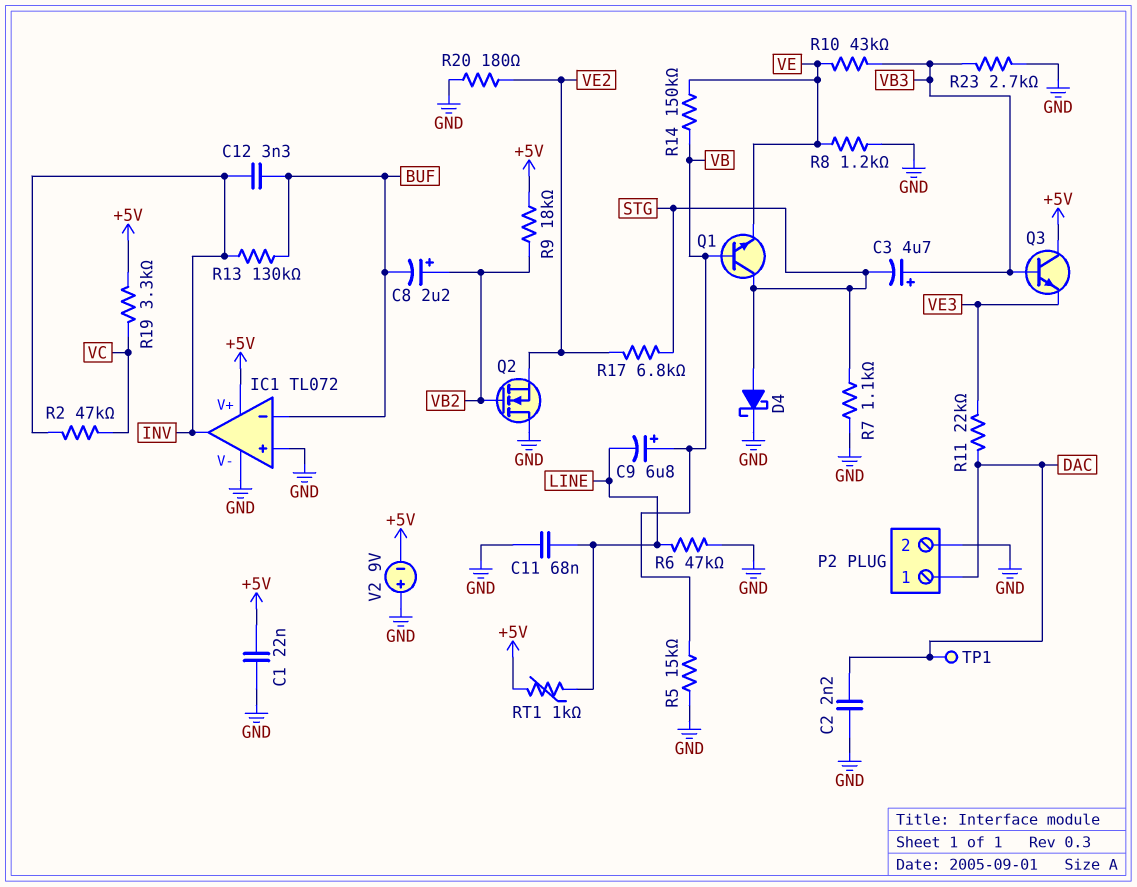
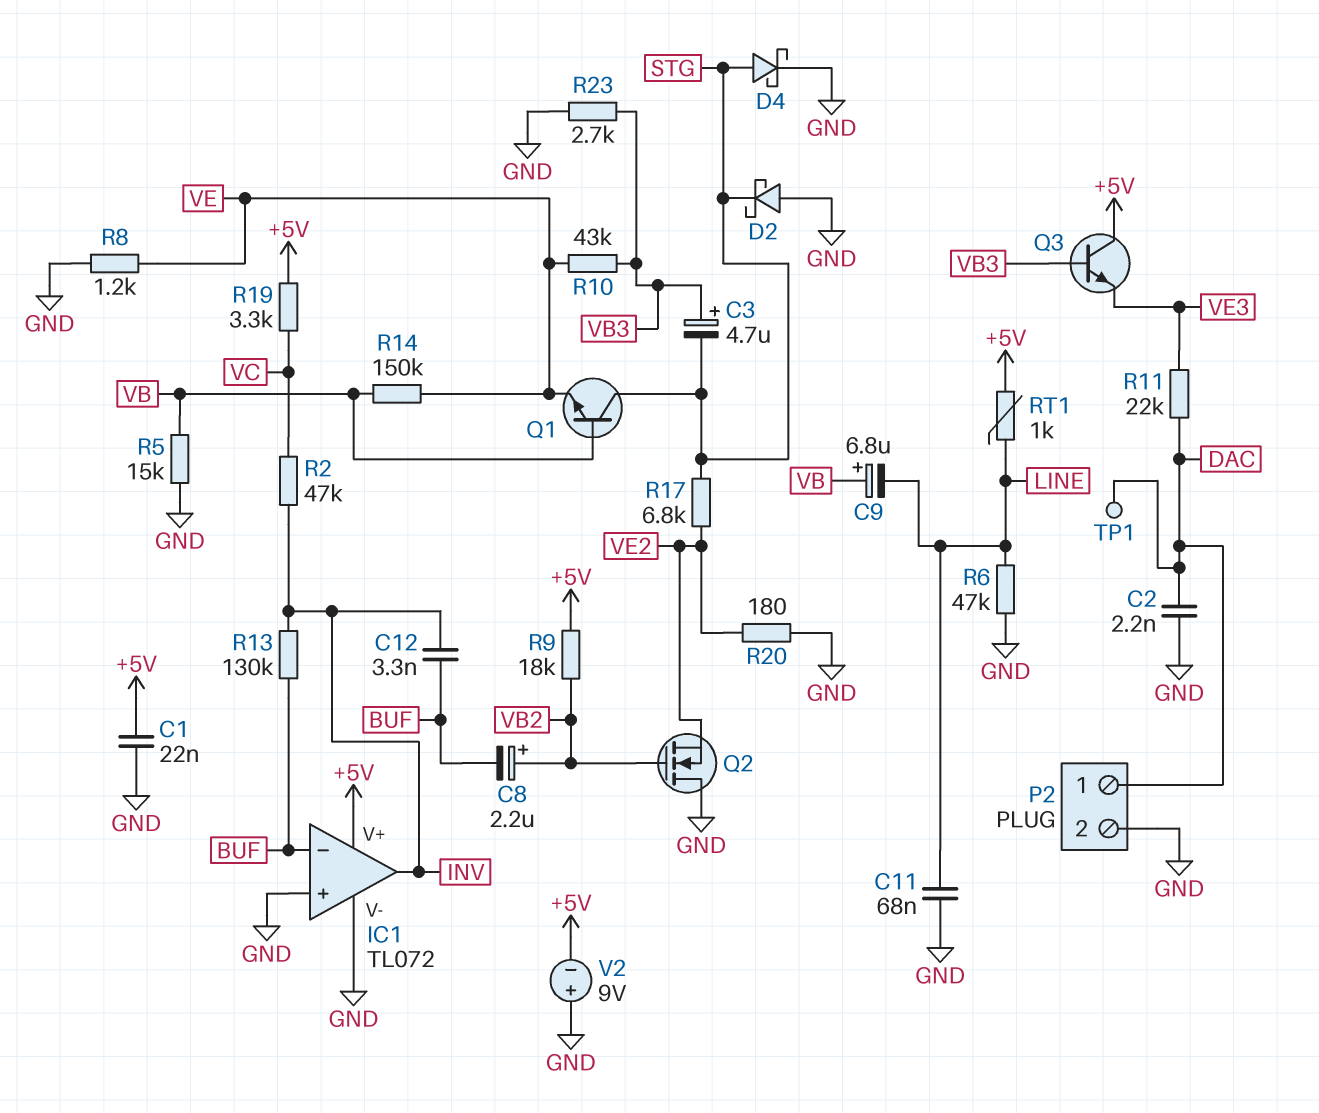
D2: none -> schottky (A GND, K STG)
R7: 1.1k (GND, STG) -> none

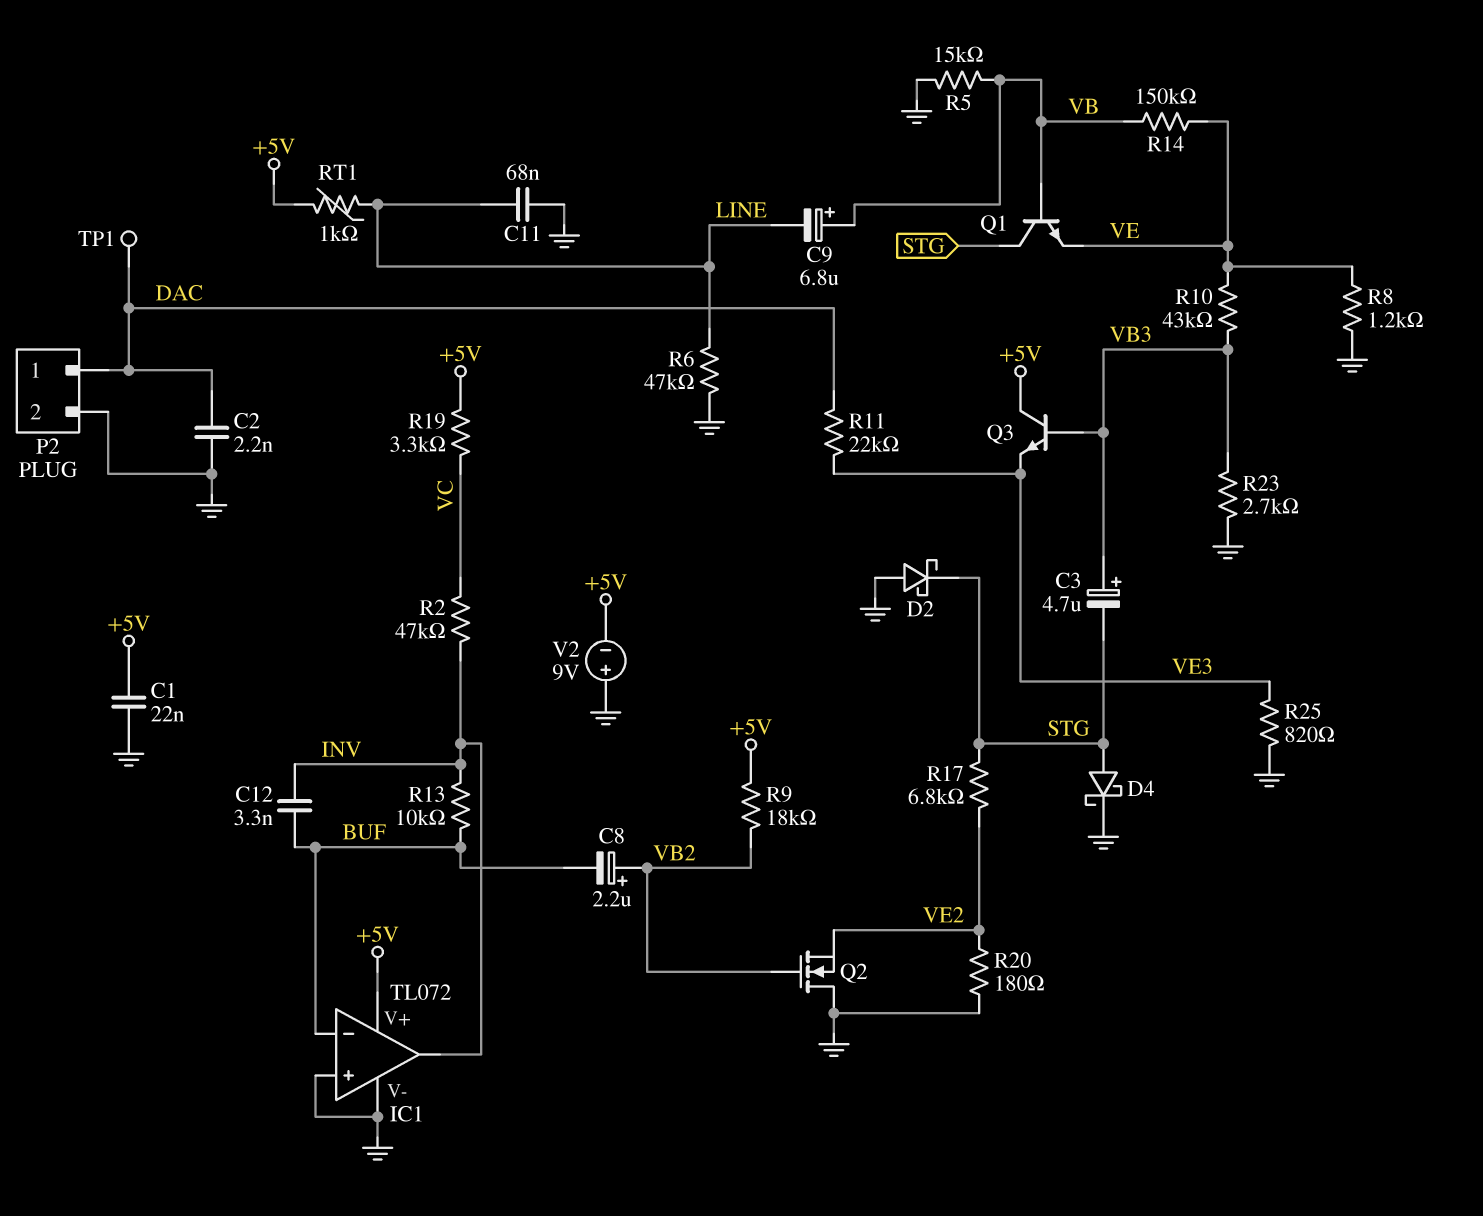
R13: 130k (BUF, INV) -> 10k (BUF, INV)
R25: none -> 820 (GND, VE3)

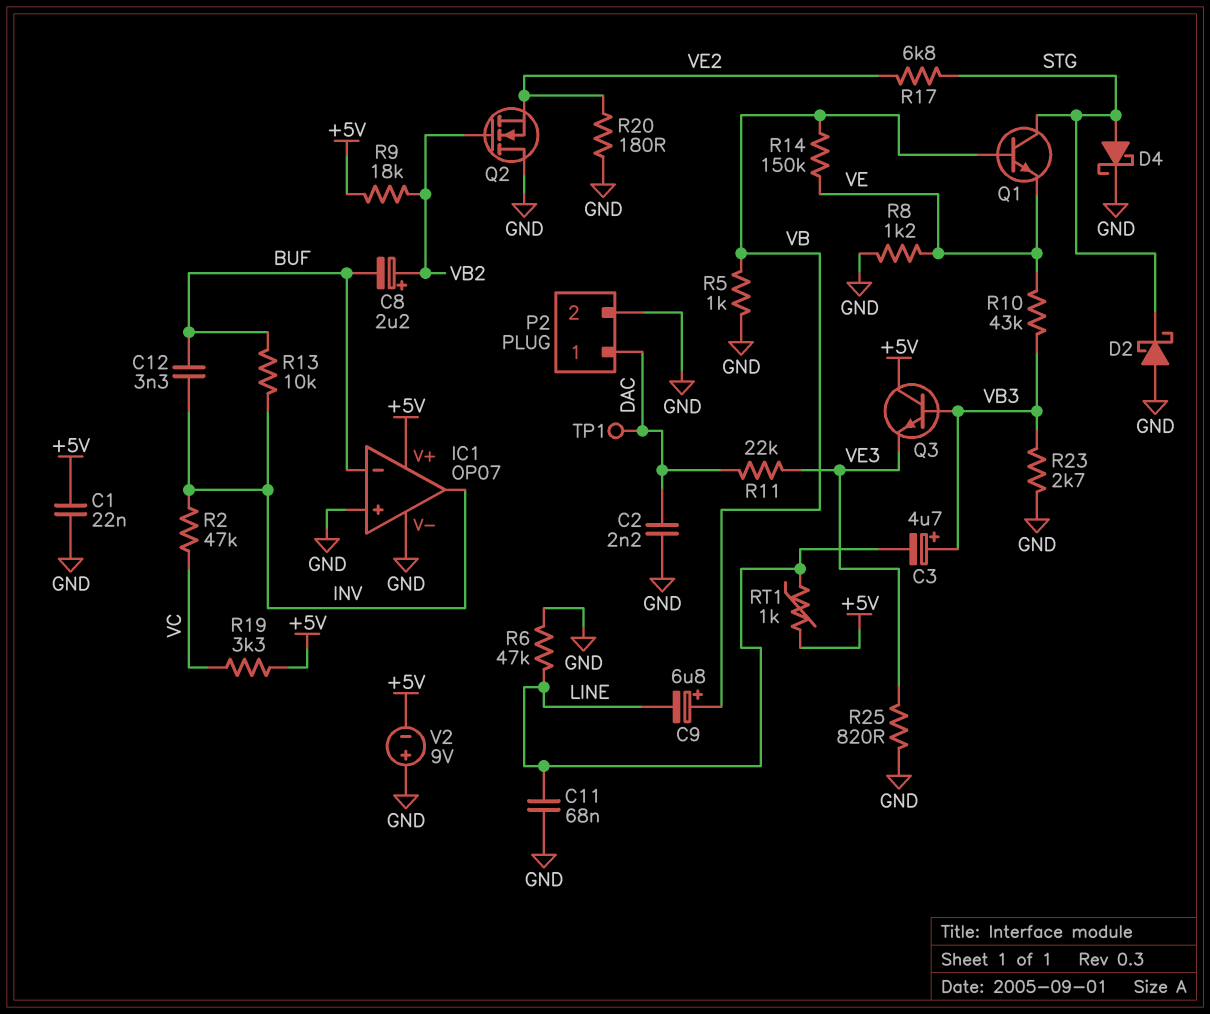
C3: 4.7uF (plus VB3, minus STG) -> 4.7uF (plus VB3, minus LINE)
IC1: TL072 -> OP07
R5: 15k (GND, VB) -> 1k (GND, VB)

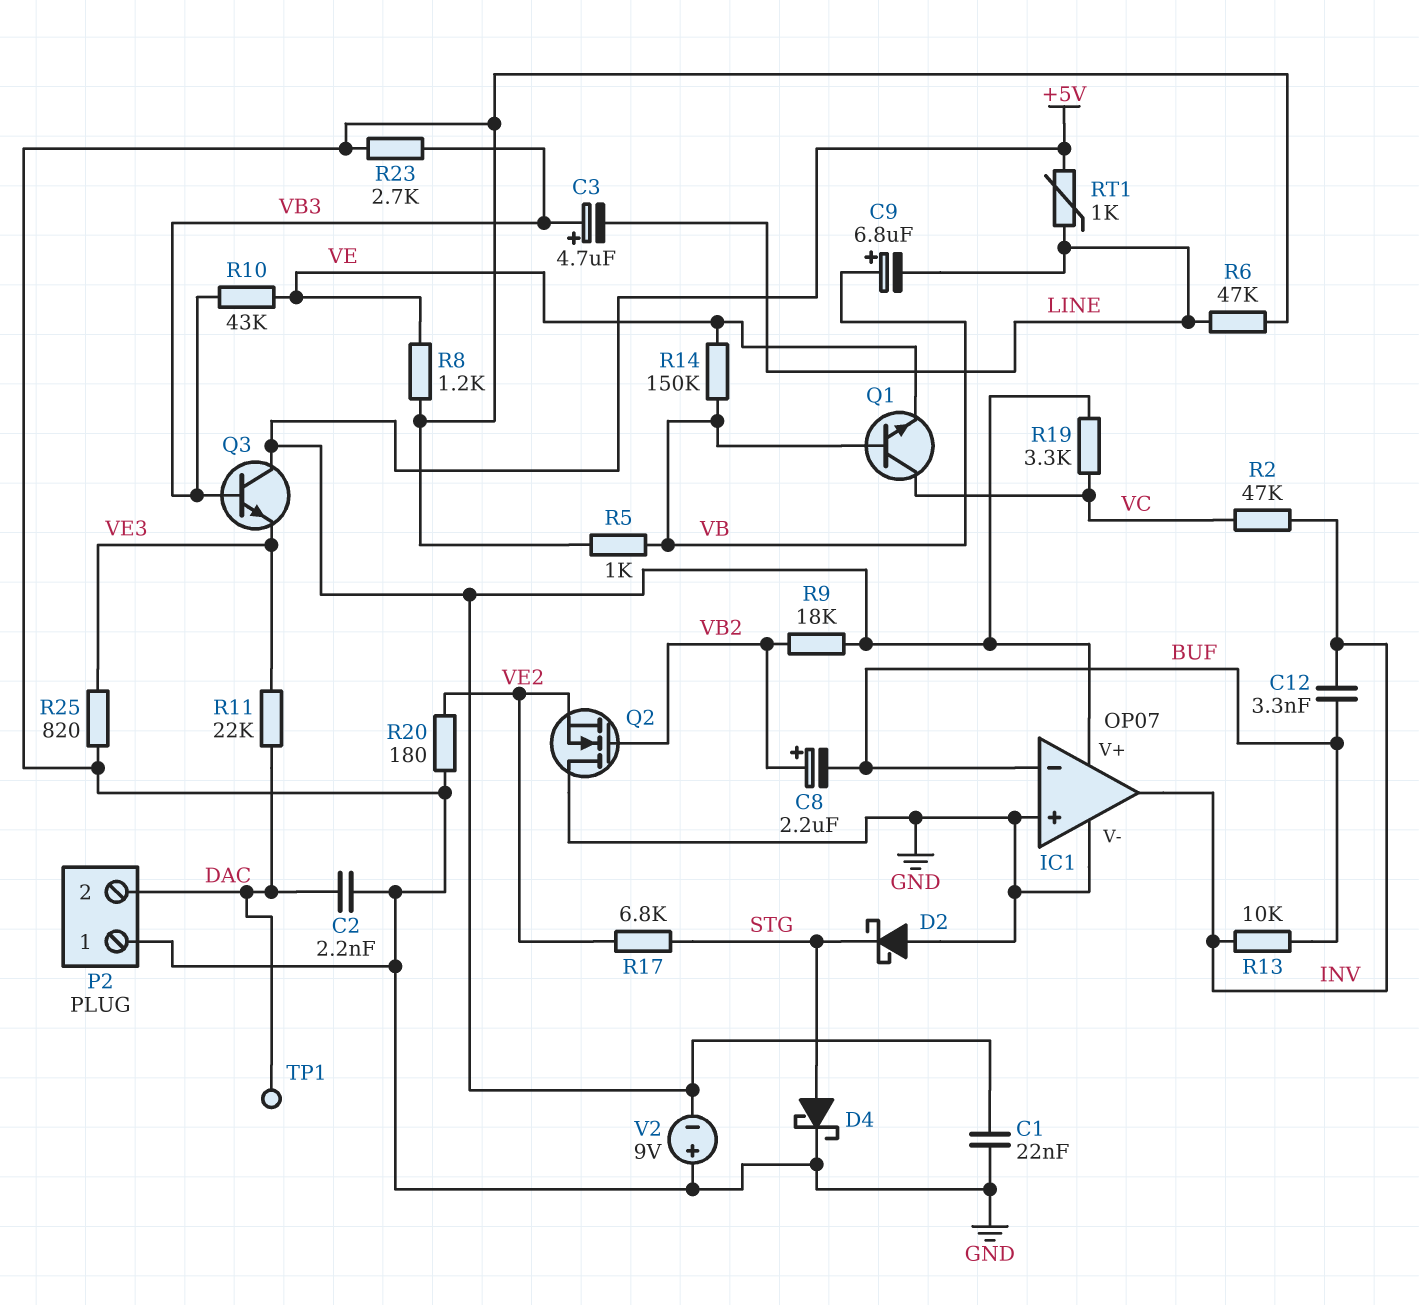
C11: 68nF (GND, LINE) -> none
P2 pin 1: DAC -> GND
P2 pin 2: GND -> DAC
Q1: NPN (B VB, C STG, E VE) -> NPN (B VB, C VC, E VE)

